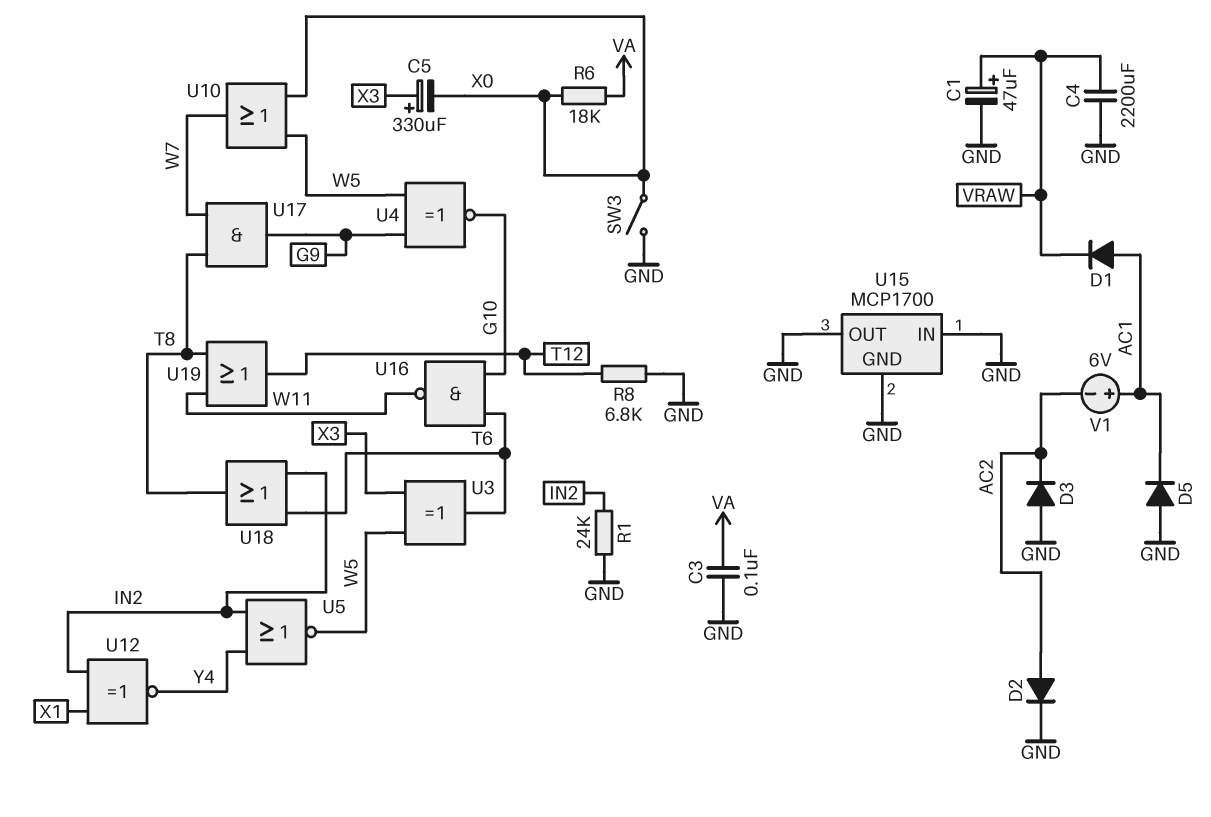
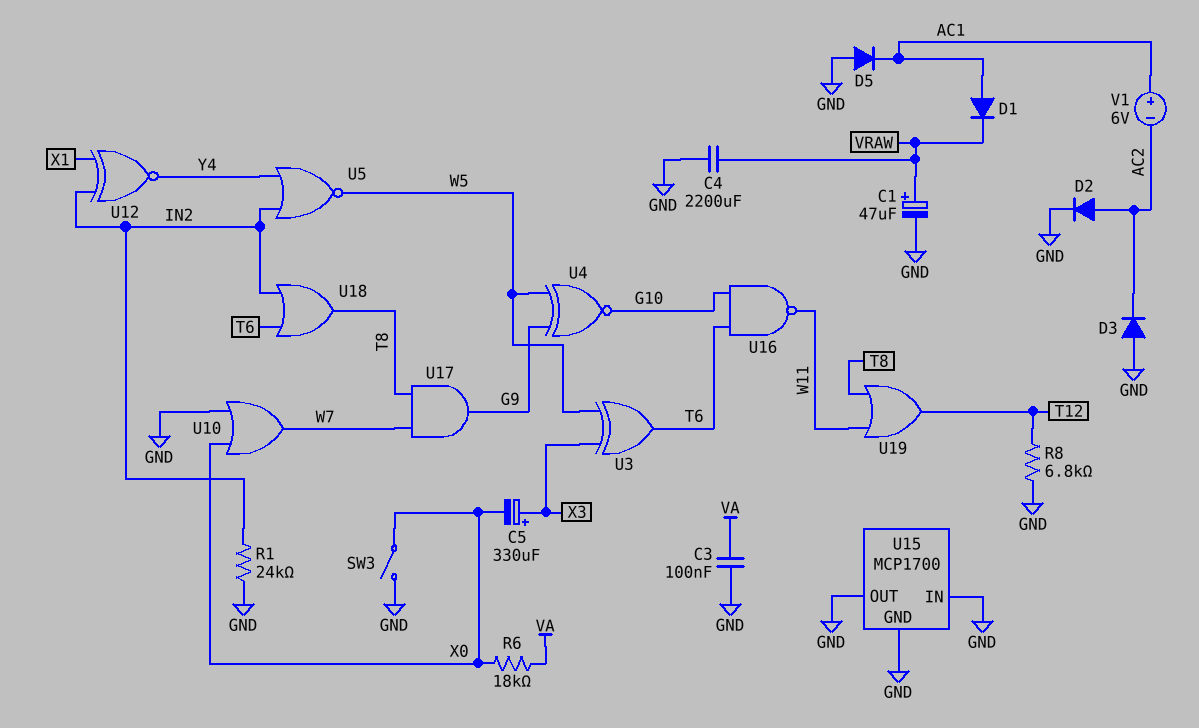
U10: OR (in W5, in X0, out W7) -> OR (in GND, in X0, out W7)

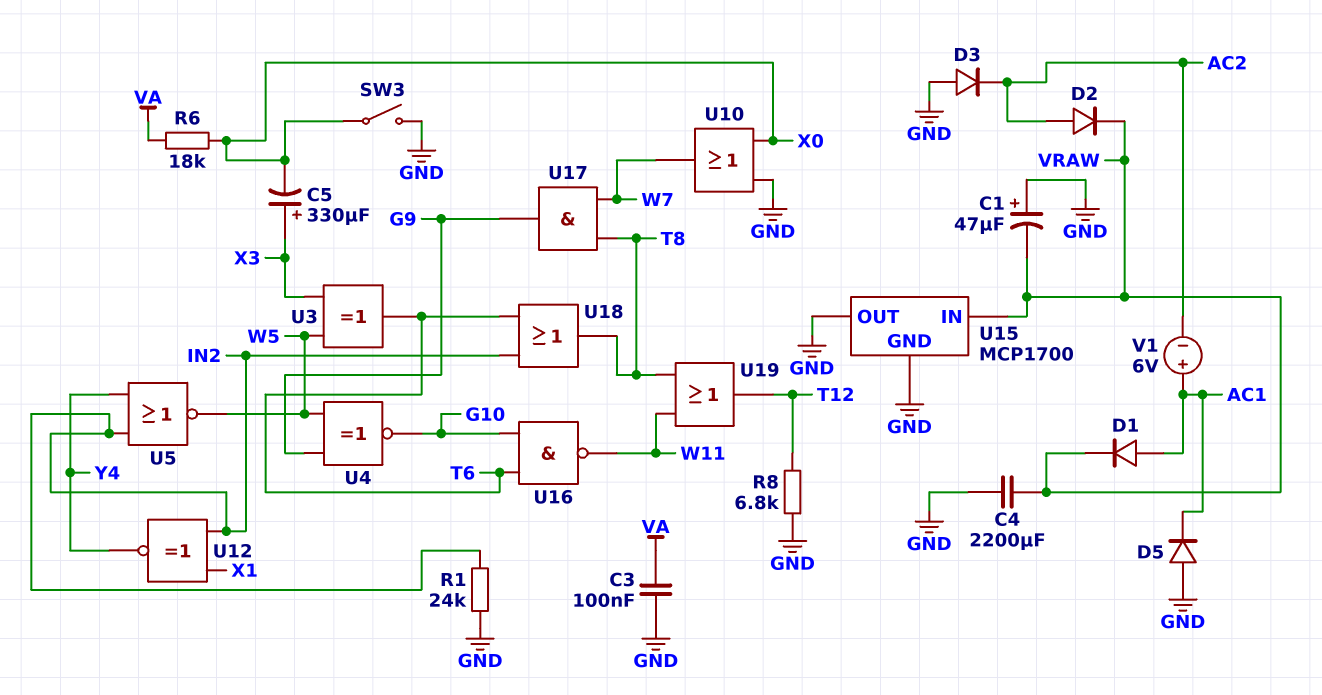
C1: 47uF (plus VRAW, minus GND) -> 47uF (plus GND, minus VRAW)
D2: diode (A AC2, K GND) -> diode (A AC2, K VRAW)
U15 pin IN: GND -> VRAW

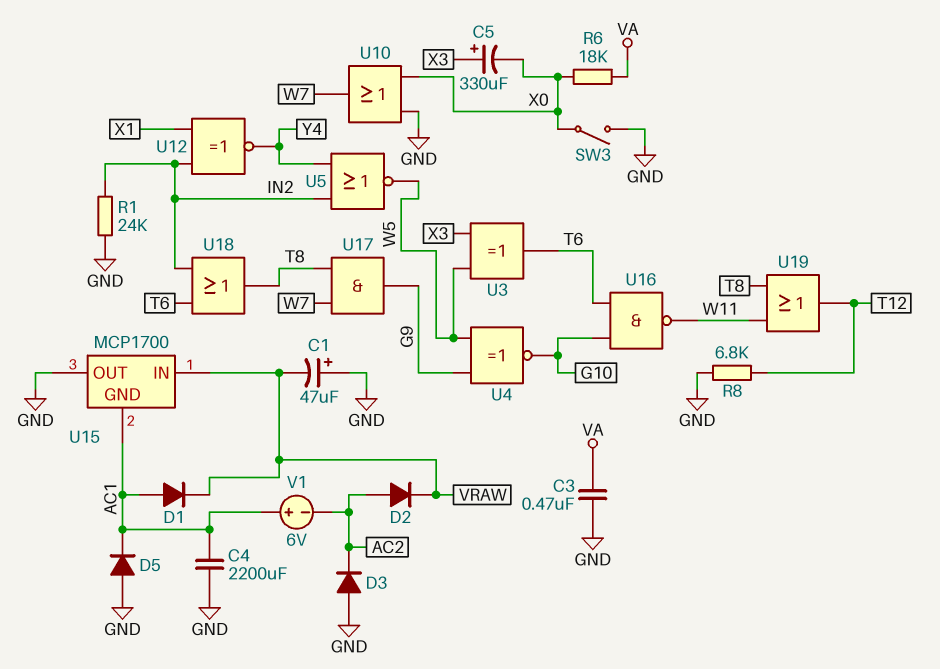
C3: 100nF (GND, VA) -> 470nF (GND, VA)
C4: 2200uF (GND, VRAW) -> 2200uF (AC1, GND)
U15 pin GND: GND -> AC1

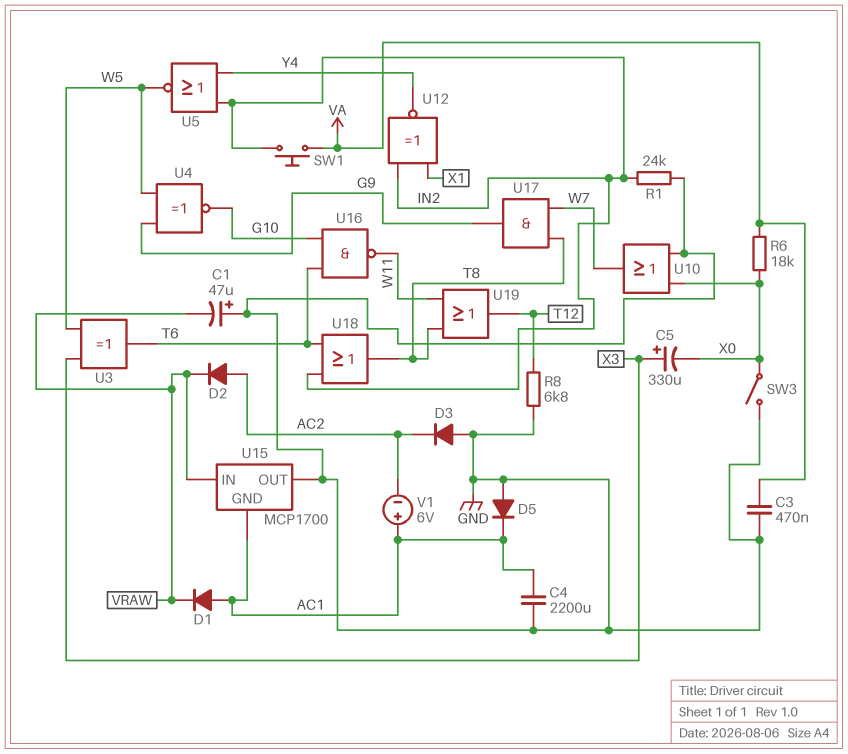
SW1: none -> button (IN2, VA)

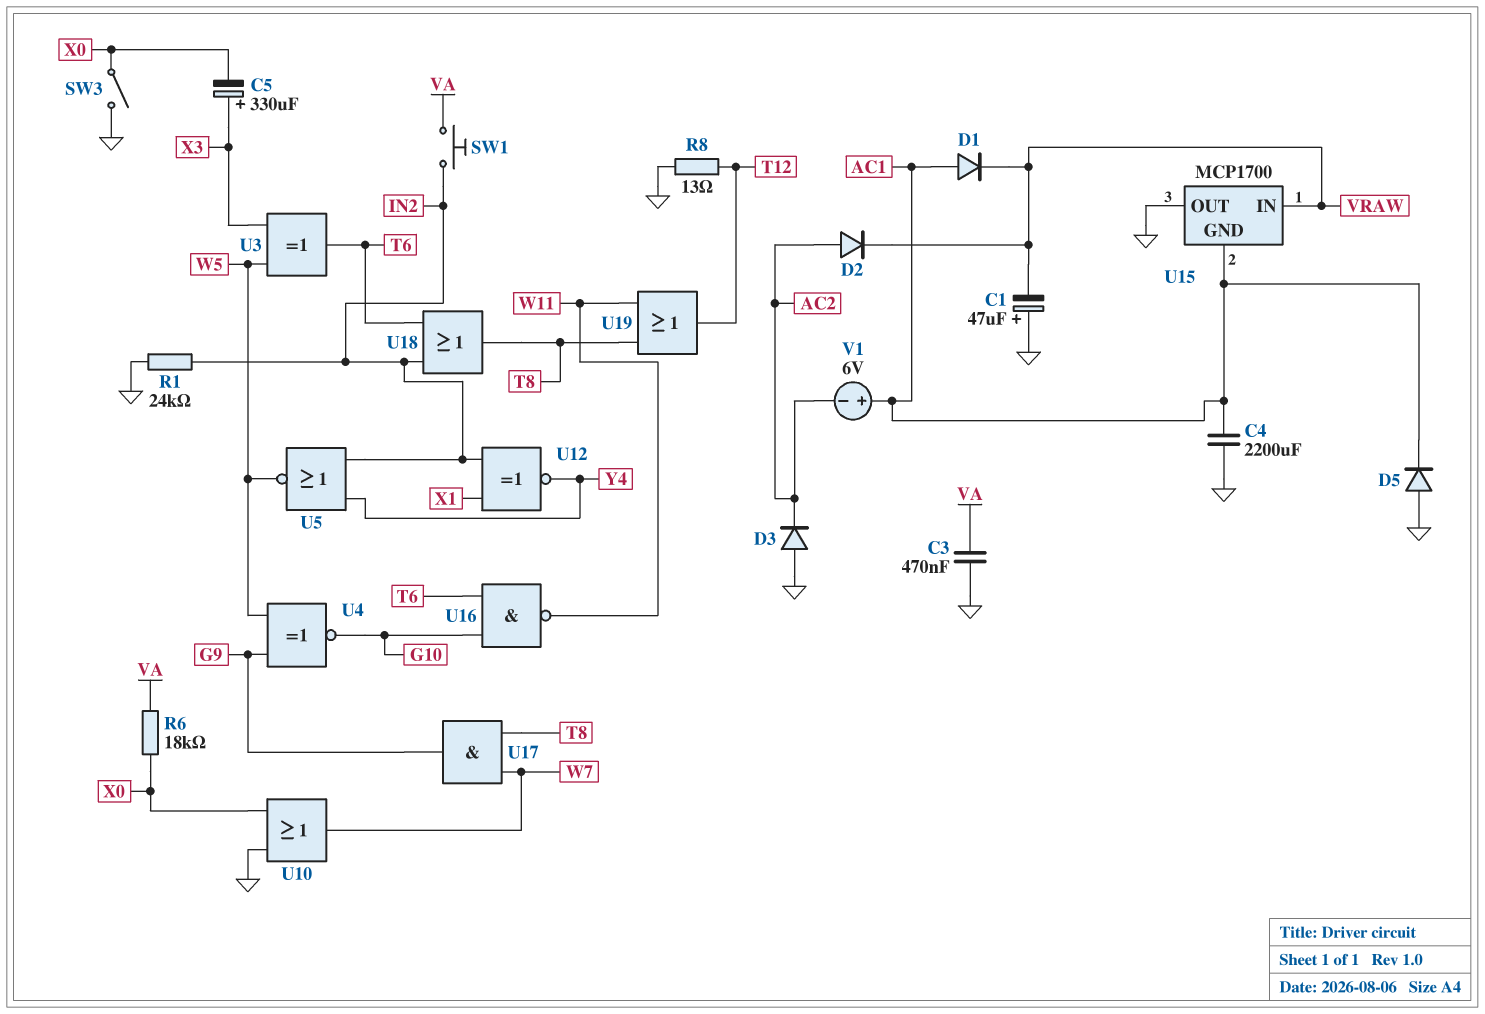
R8: 6.8k (GND, T12) -> 13 (GND, T12)

